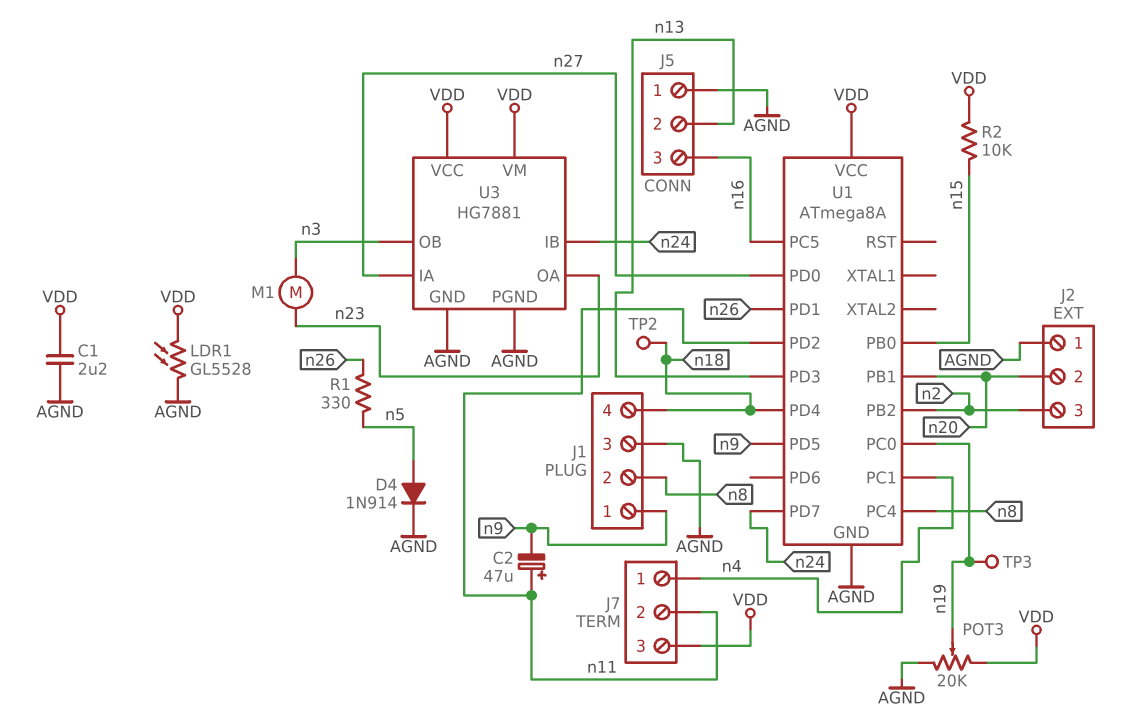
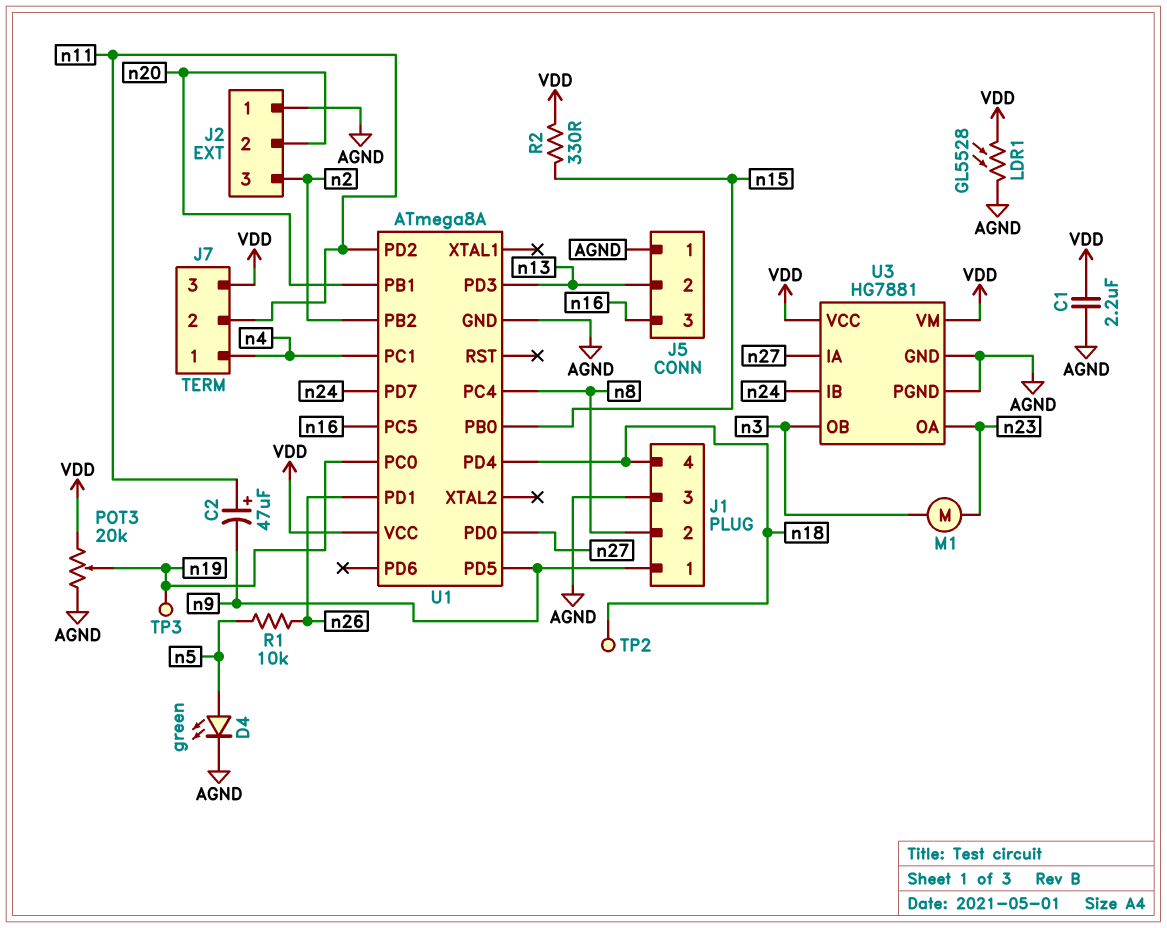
D4: diode 1N914 (A n5, K AGND) -> LED green (A n5, K AGND)
R1: 330 (n5, n26) -> 10k (n5, n26)
R2: 10k (VDD, n15) -> 330 (VDD, n15)

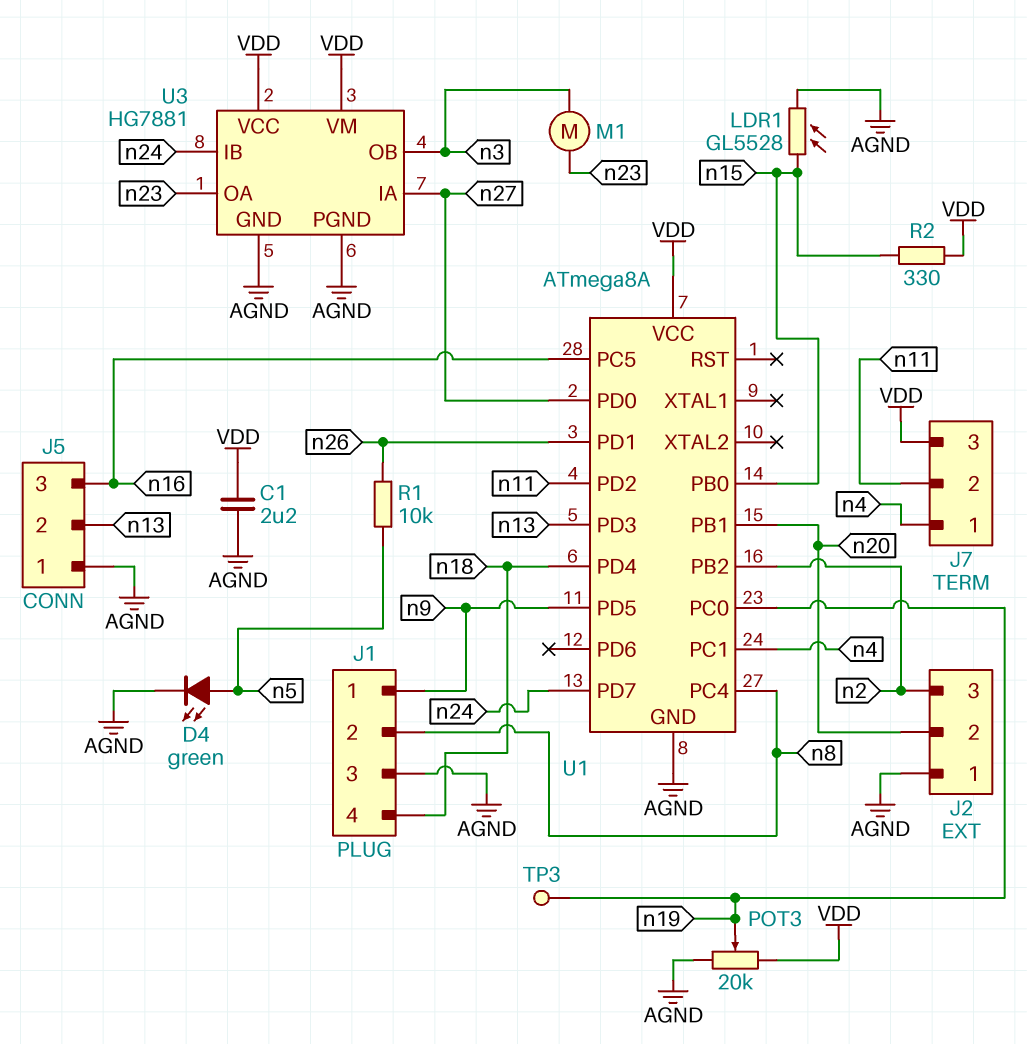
C2: 47uF (plus n11, minus n9) -> none
LDR1: GL5528 (AGND, VDD) -> GL5528 (AGND, n15)
TP2: test point (n18) -> none

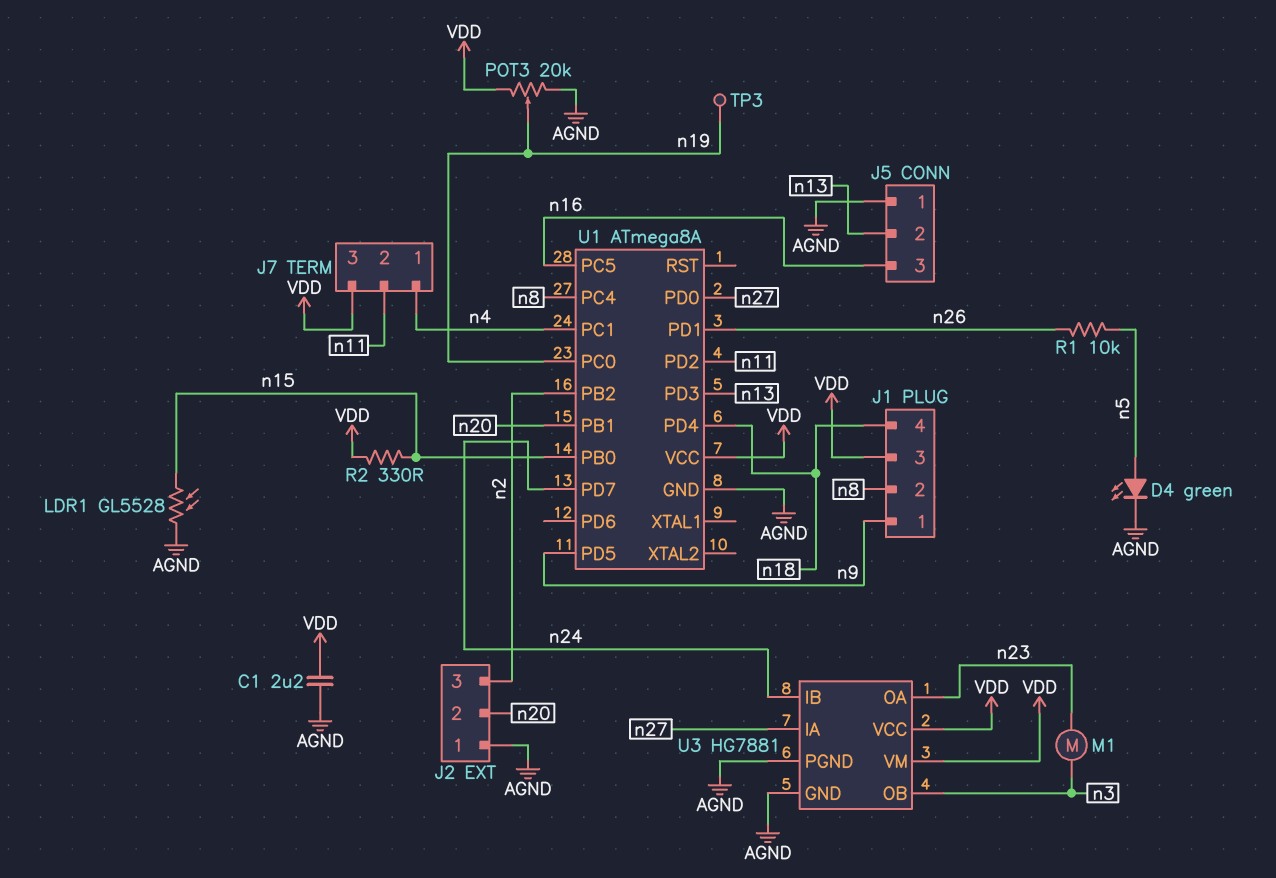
J1 pin 3: AGND -> VDD

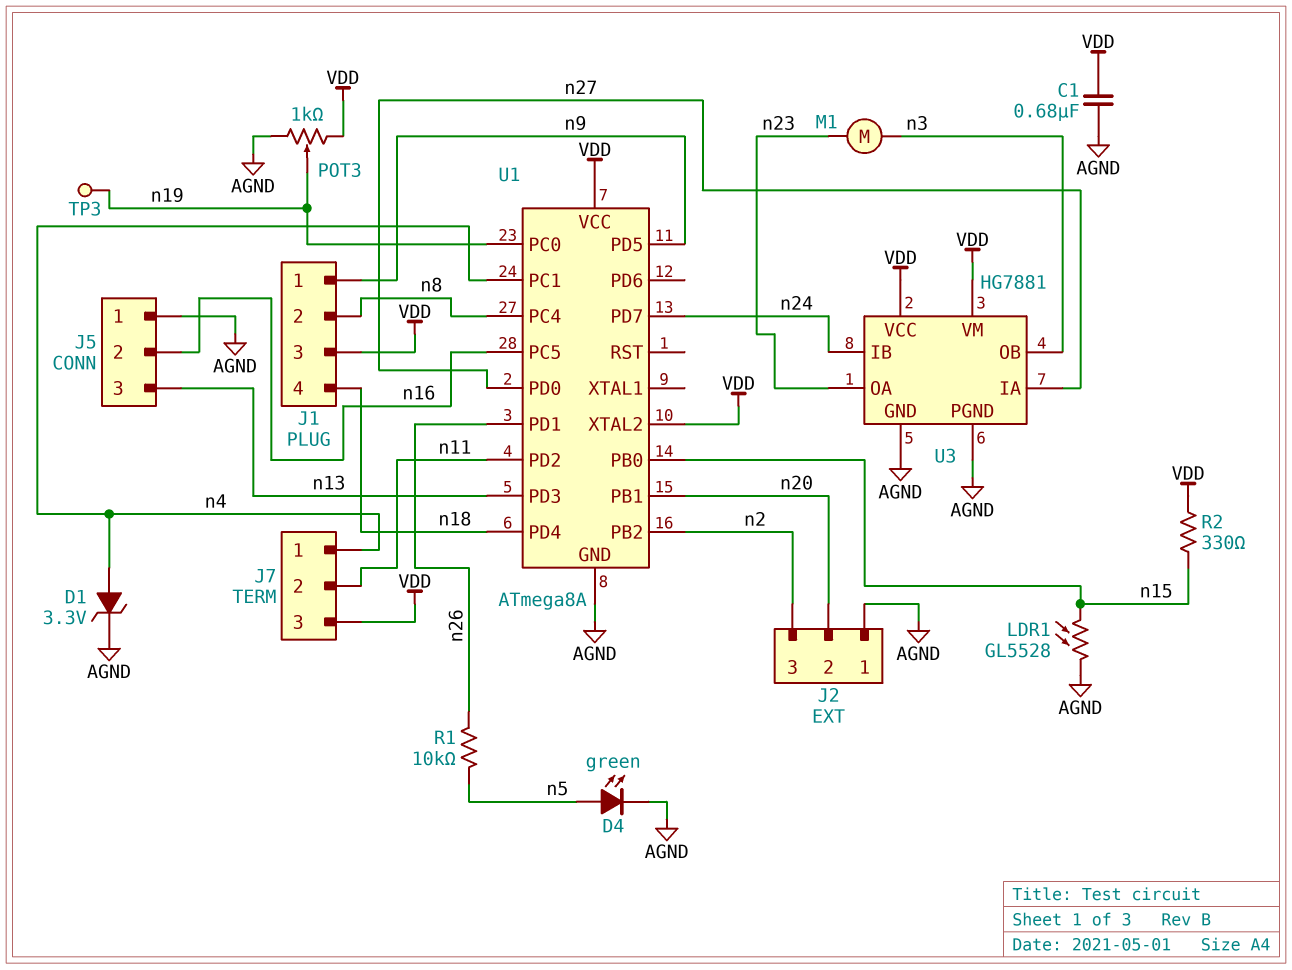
C1: 2.2uF (AGND, VDD) -> 680nF (AGND, VDD)
D1: none -> zener 3.3V (A n4, K AGND)
J5 pin 2: n13 -> n16
J5 pin 3: n16 -> n13
POT3: 20k (AGND, VDD, wiper n19) -> 1k (AGND, VDD, wiper n19)
U1 pin XTAL2: none -> VDD

